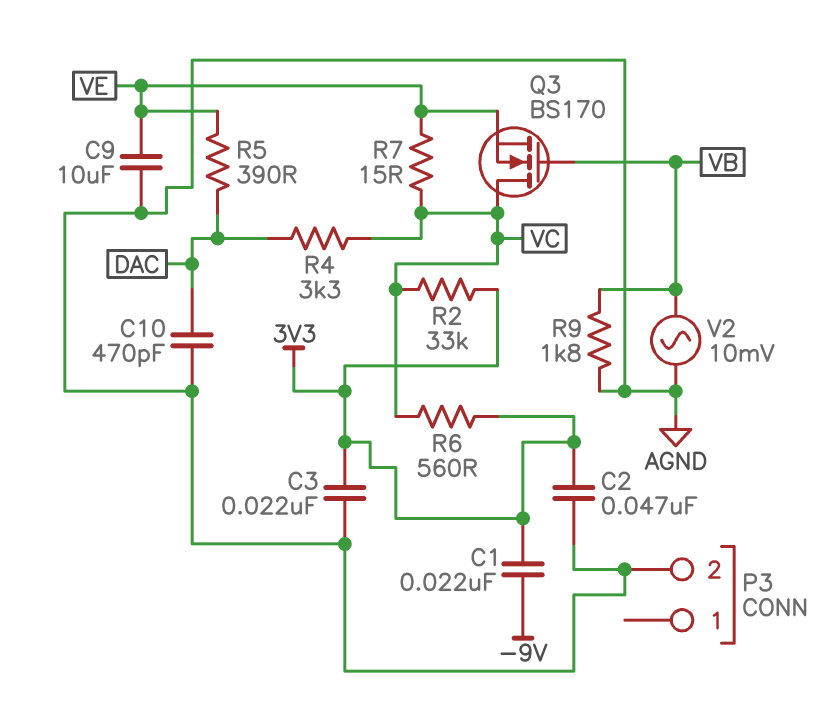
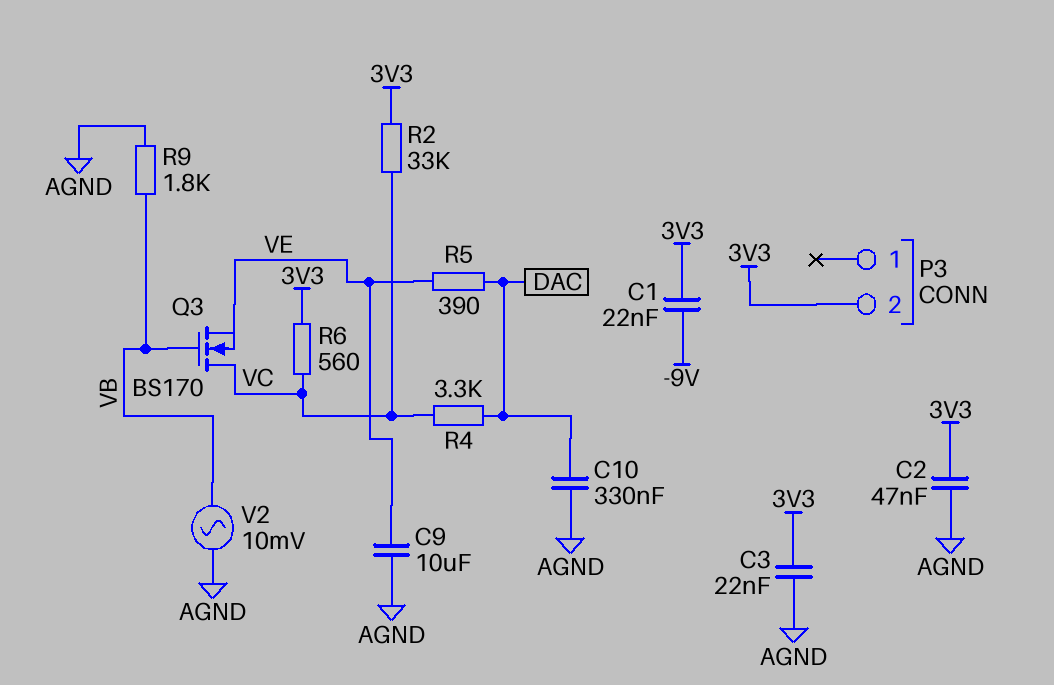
C10: 470pF (AGND, DAC) -> 330nF (AGND, DAC)
P3 pin 2: AGND -> 3V3
R7: 15 (VC, VE) -> none

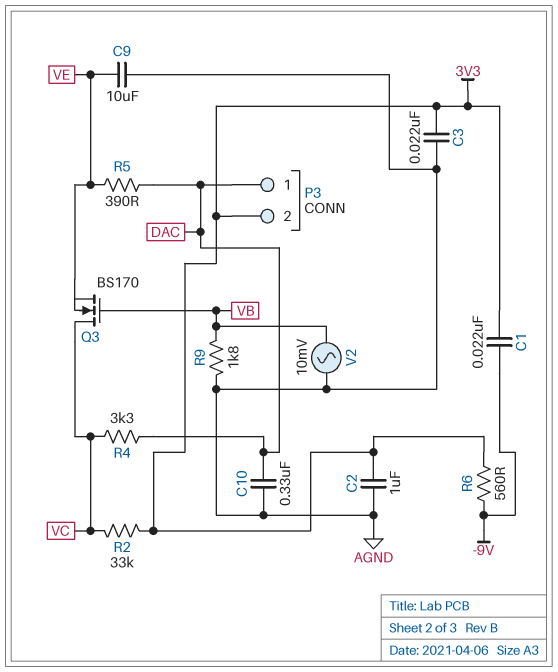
C2: 47nF (3V3, AGND) -> 1uF (3V3, AGND)
P3 pin 1: none -> DAC
R6: 560 (3V3, VC) -> 560 (-9V, 3V3)

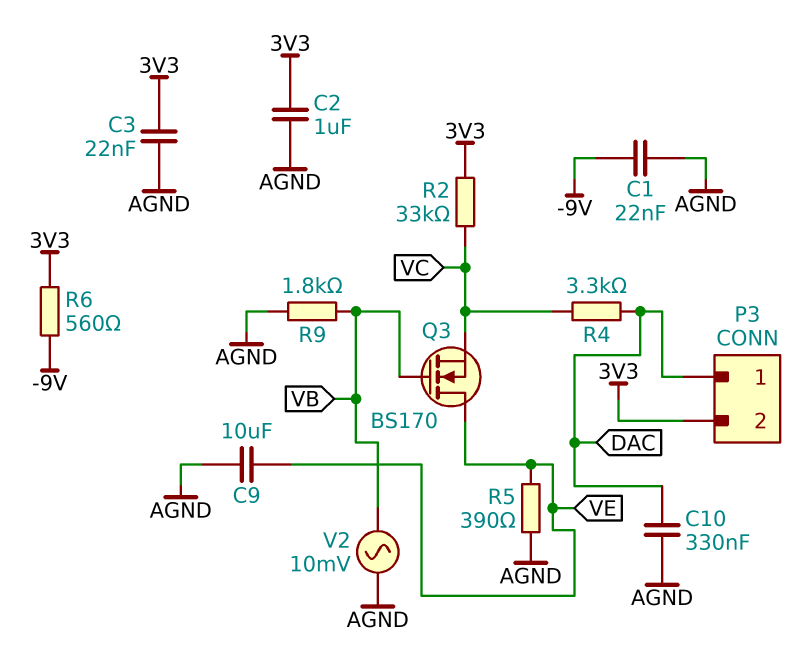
C1: 22nF (-9V, 3V3) -> 22nF (-9V, AGND)
Q3: NMOS BS170 (G VB, D VC, S VE) -> NMOS BS170 (G VB, D VE, S VC)
R5: 390 (DAC, VE) -> 390 (AGND, VE)

